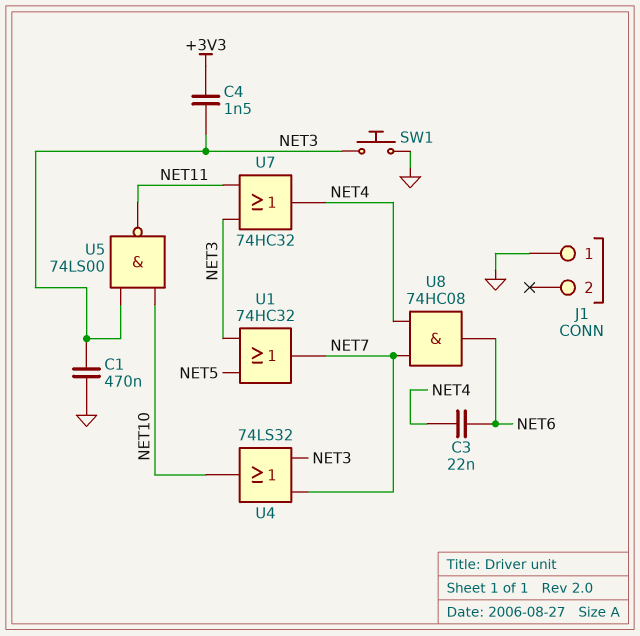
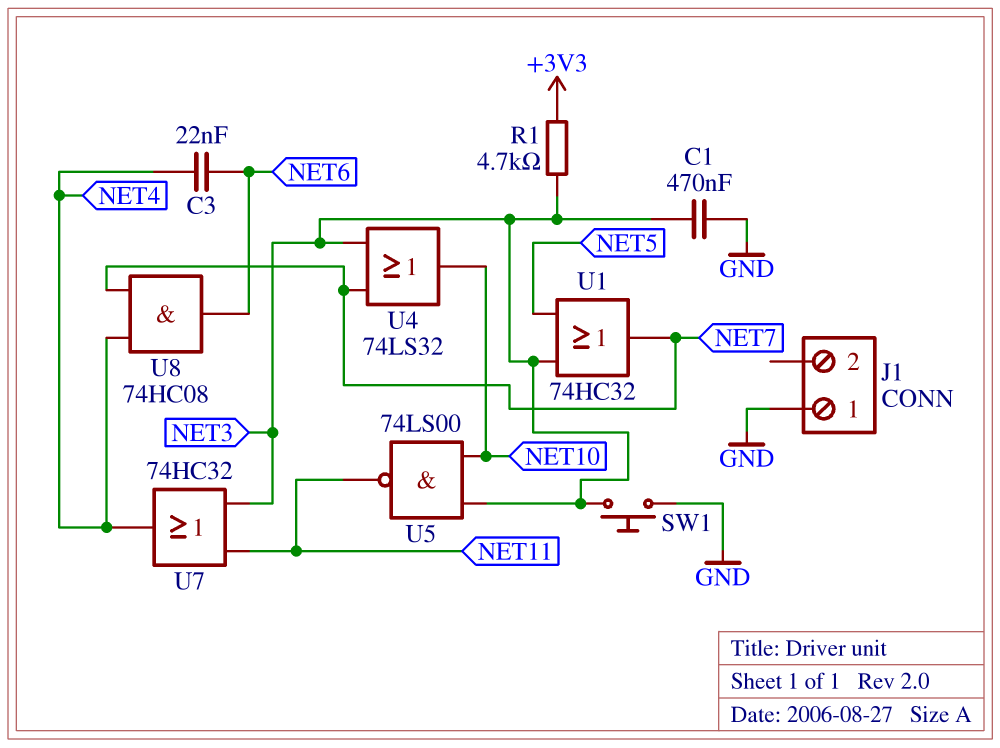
C4: 1.5nF (+3V3, NET3) -> none
R1: none -> 4.7k (+3V3, NET3)

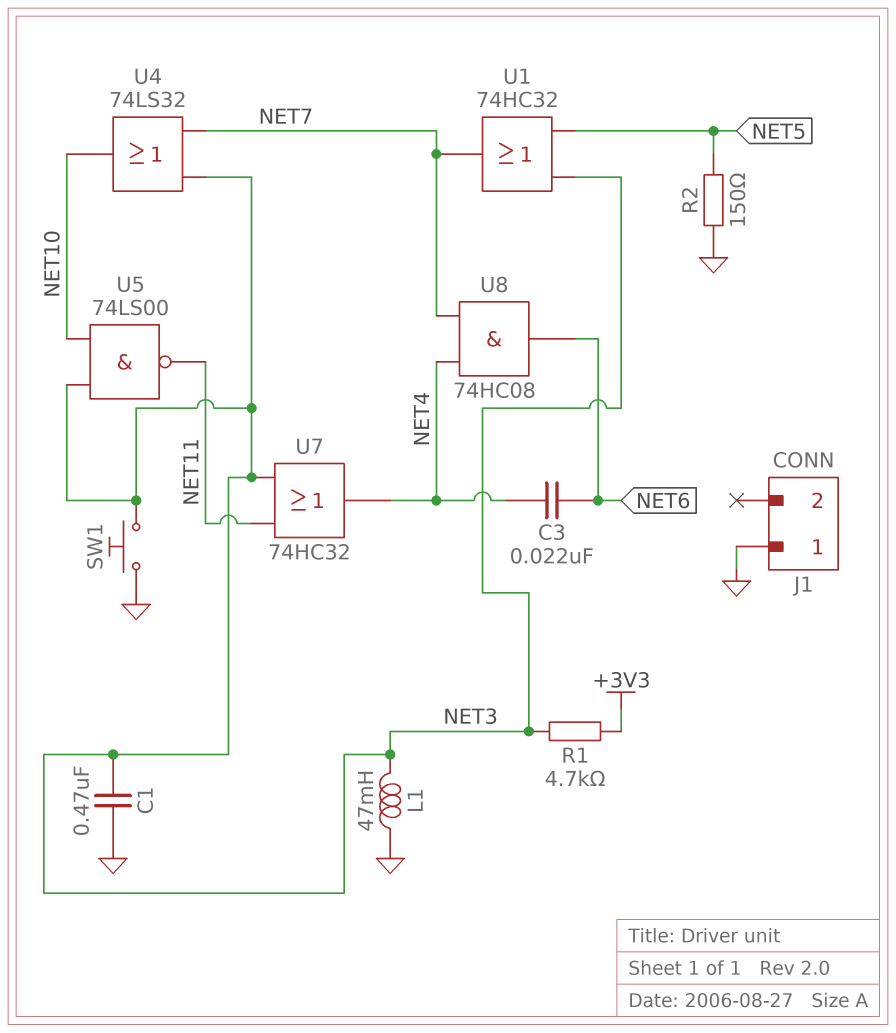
L1: none -> 47mH (GND, NET3)
R2: none -> 150 (GND, NET5)

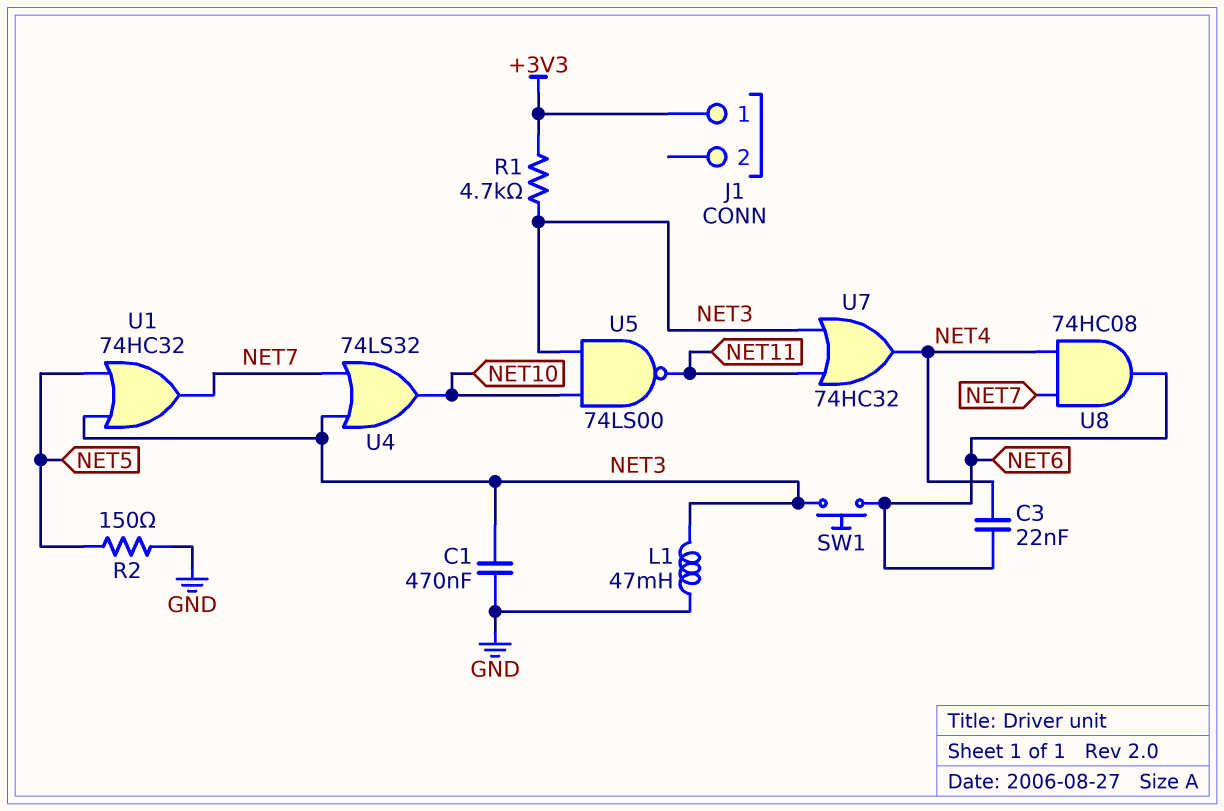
J1 pin 1: GND -> +3V3
SW1: button (GND, NET3) -> button (NET3, NET6)

